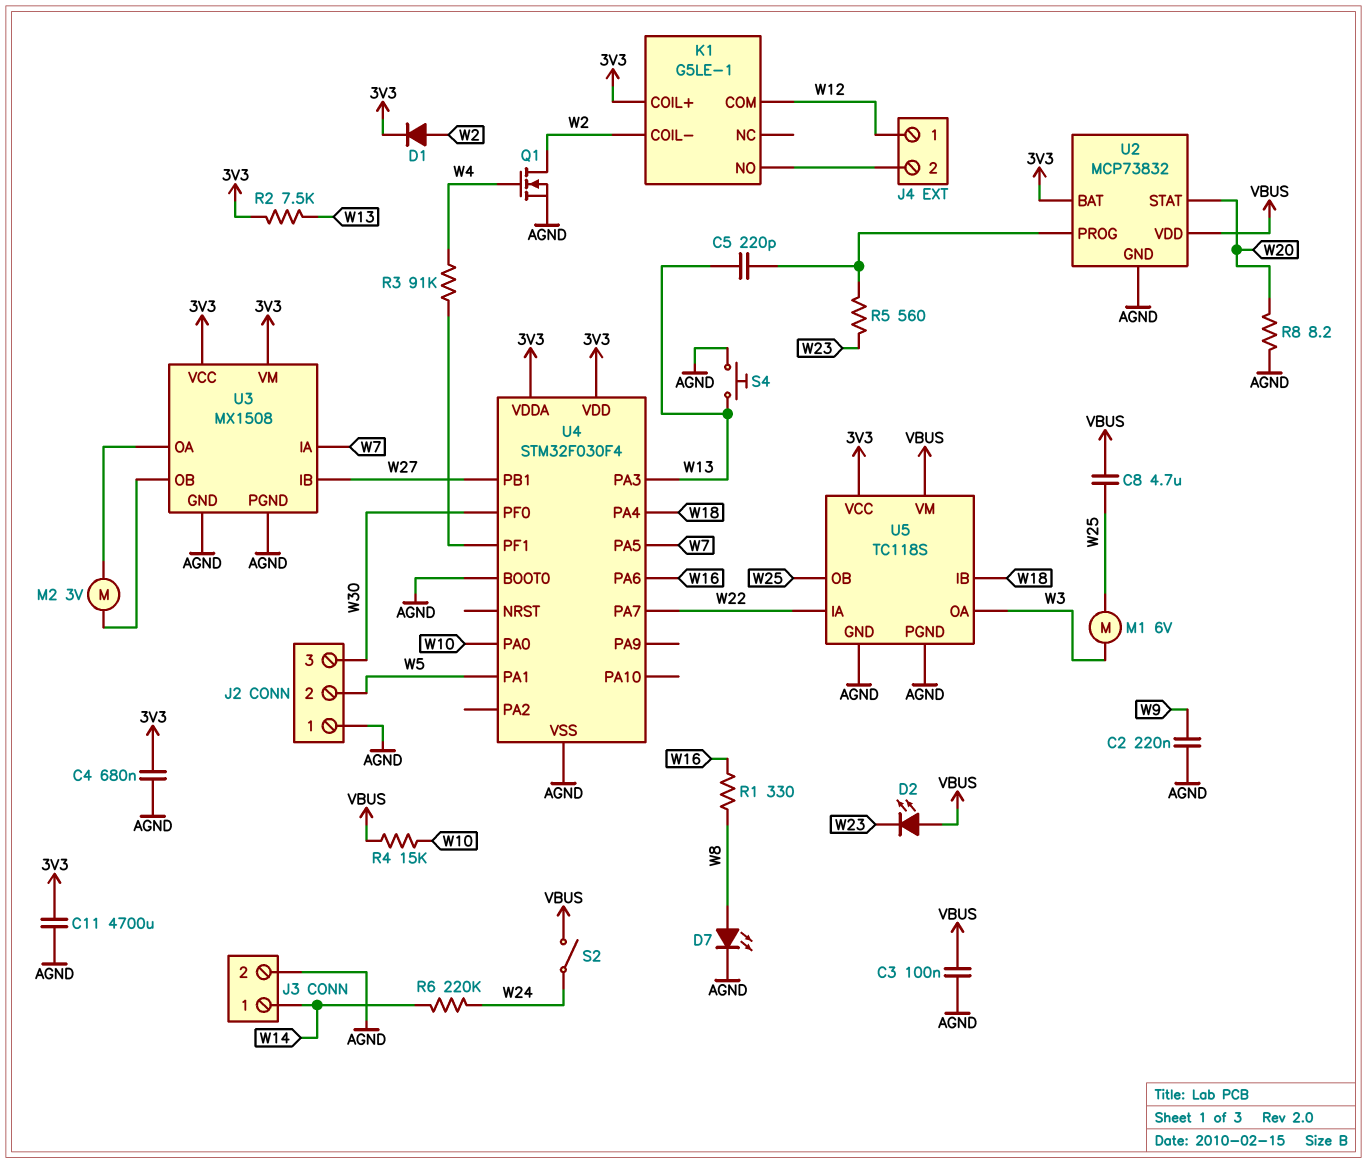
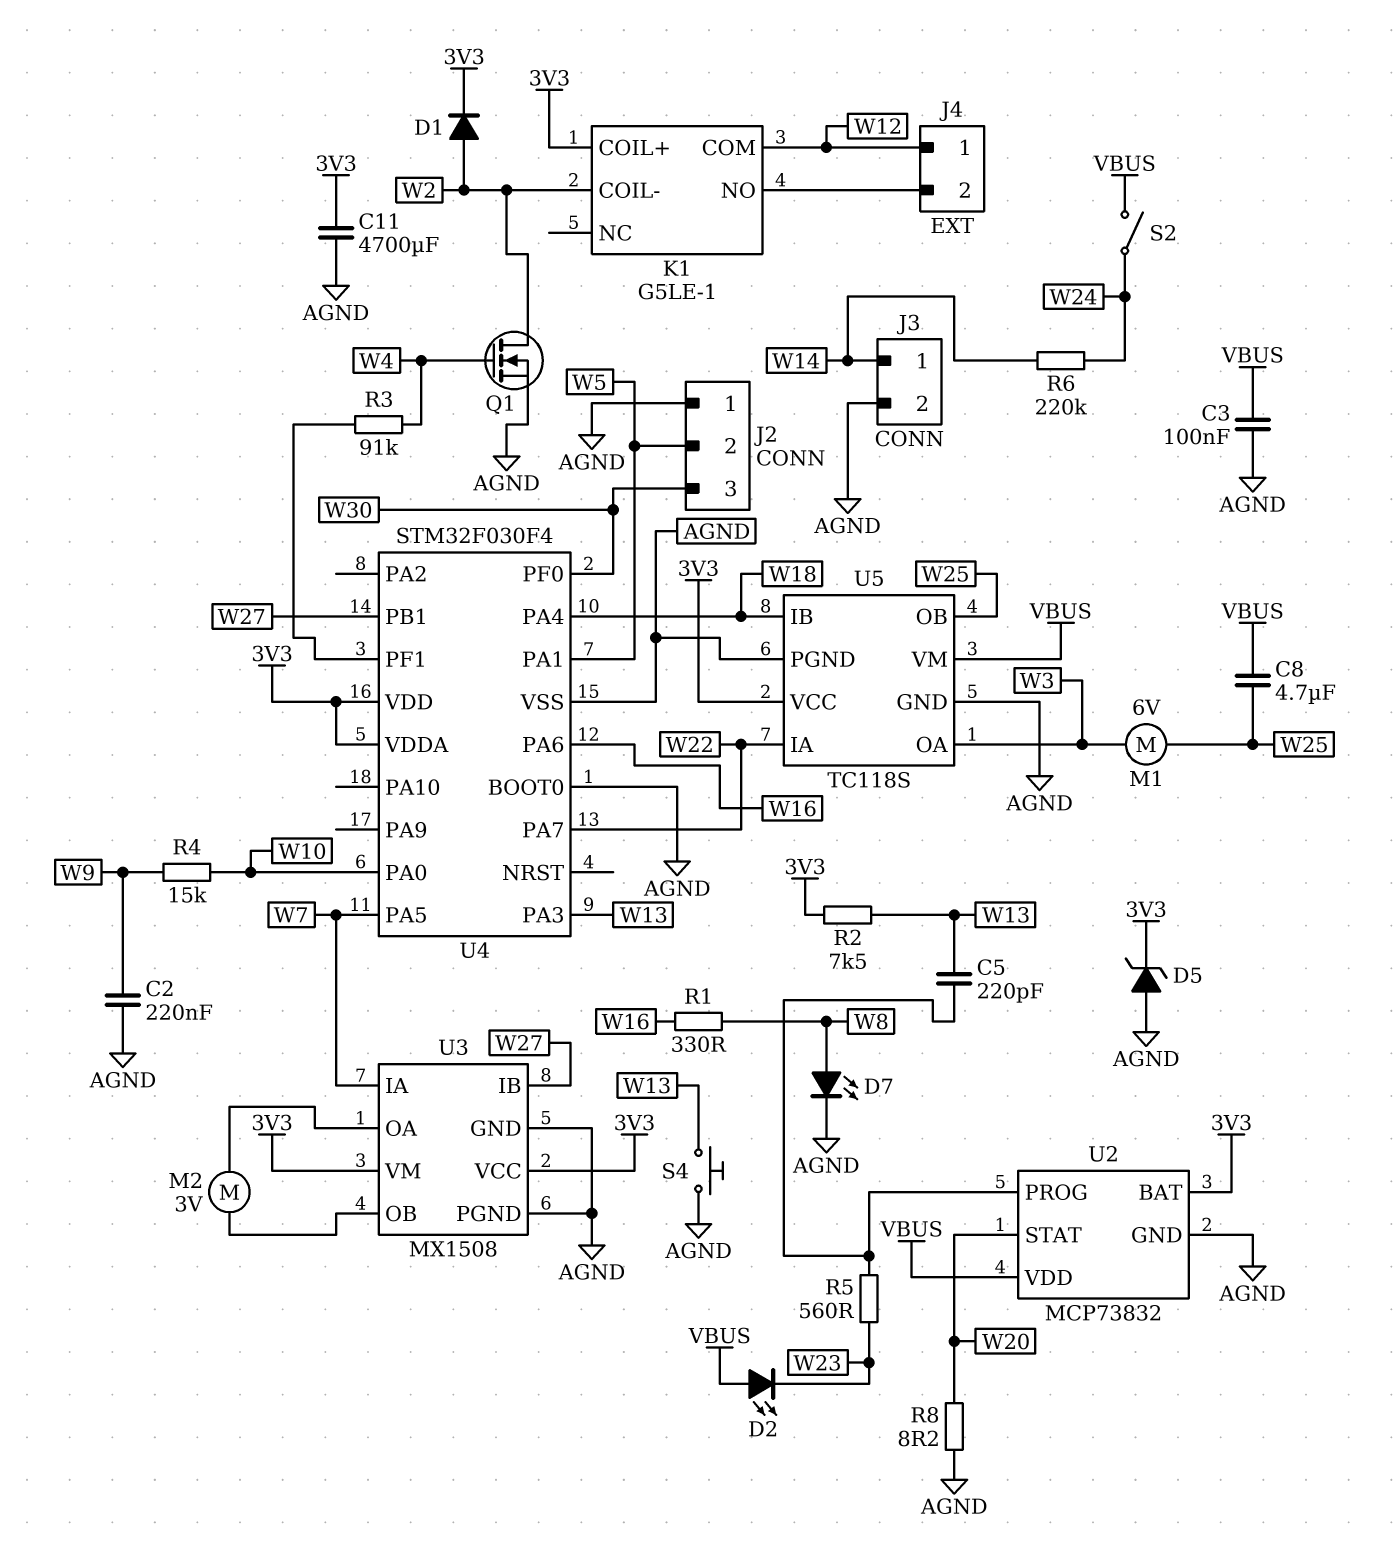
C4: 680nF (3V3, AGND) -> none
D5: none -> zener (A AGND, K 3V3)
R4: 15k (VBUS, W10) -> 15k (W9, W10)

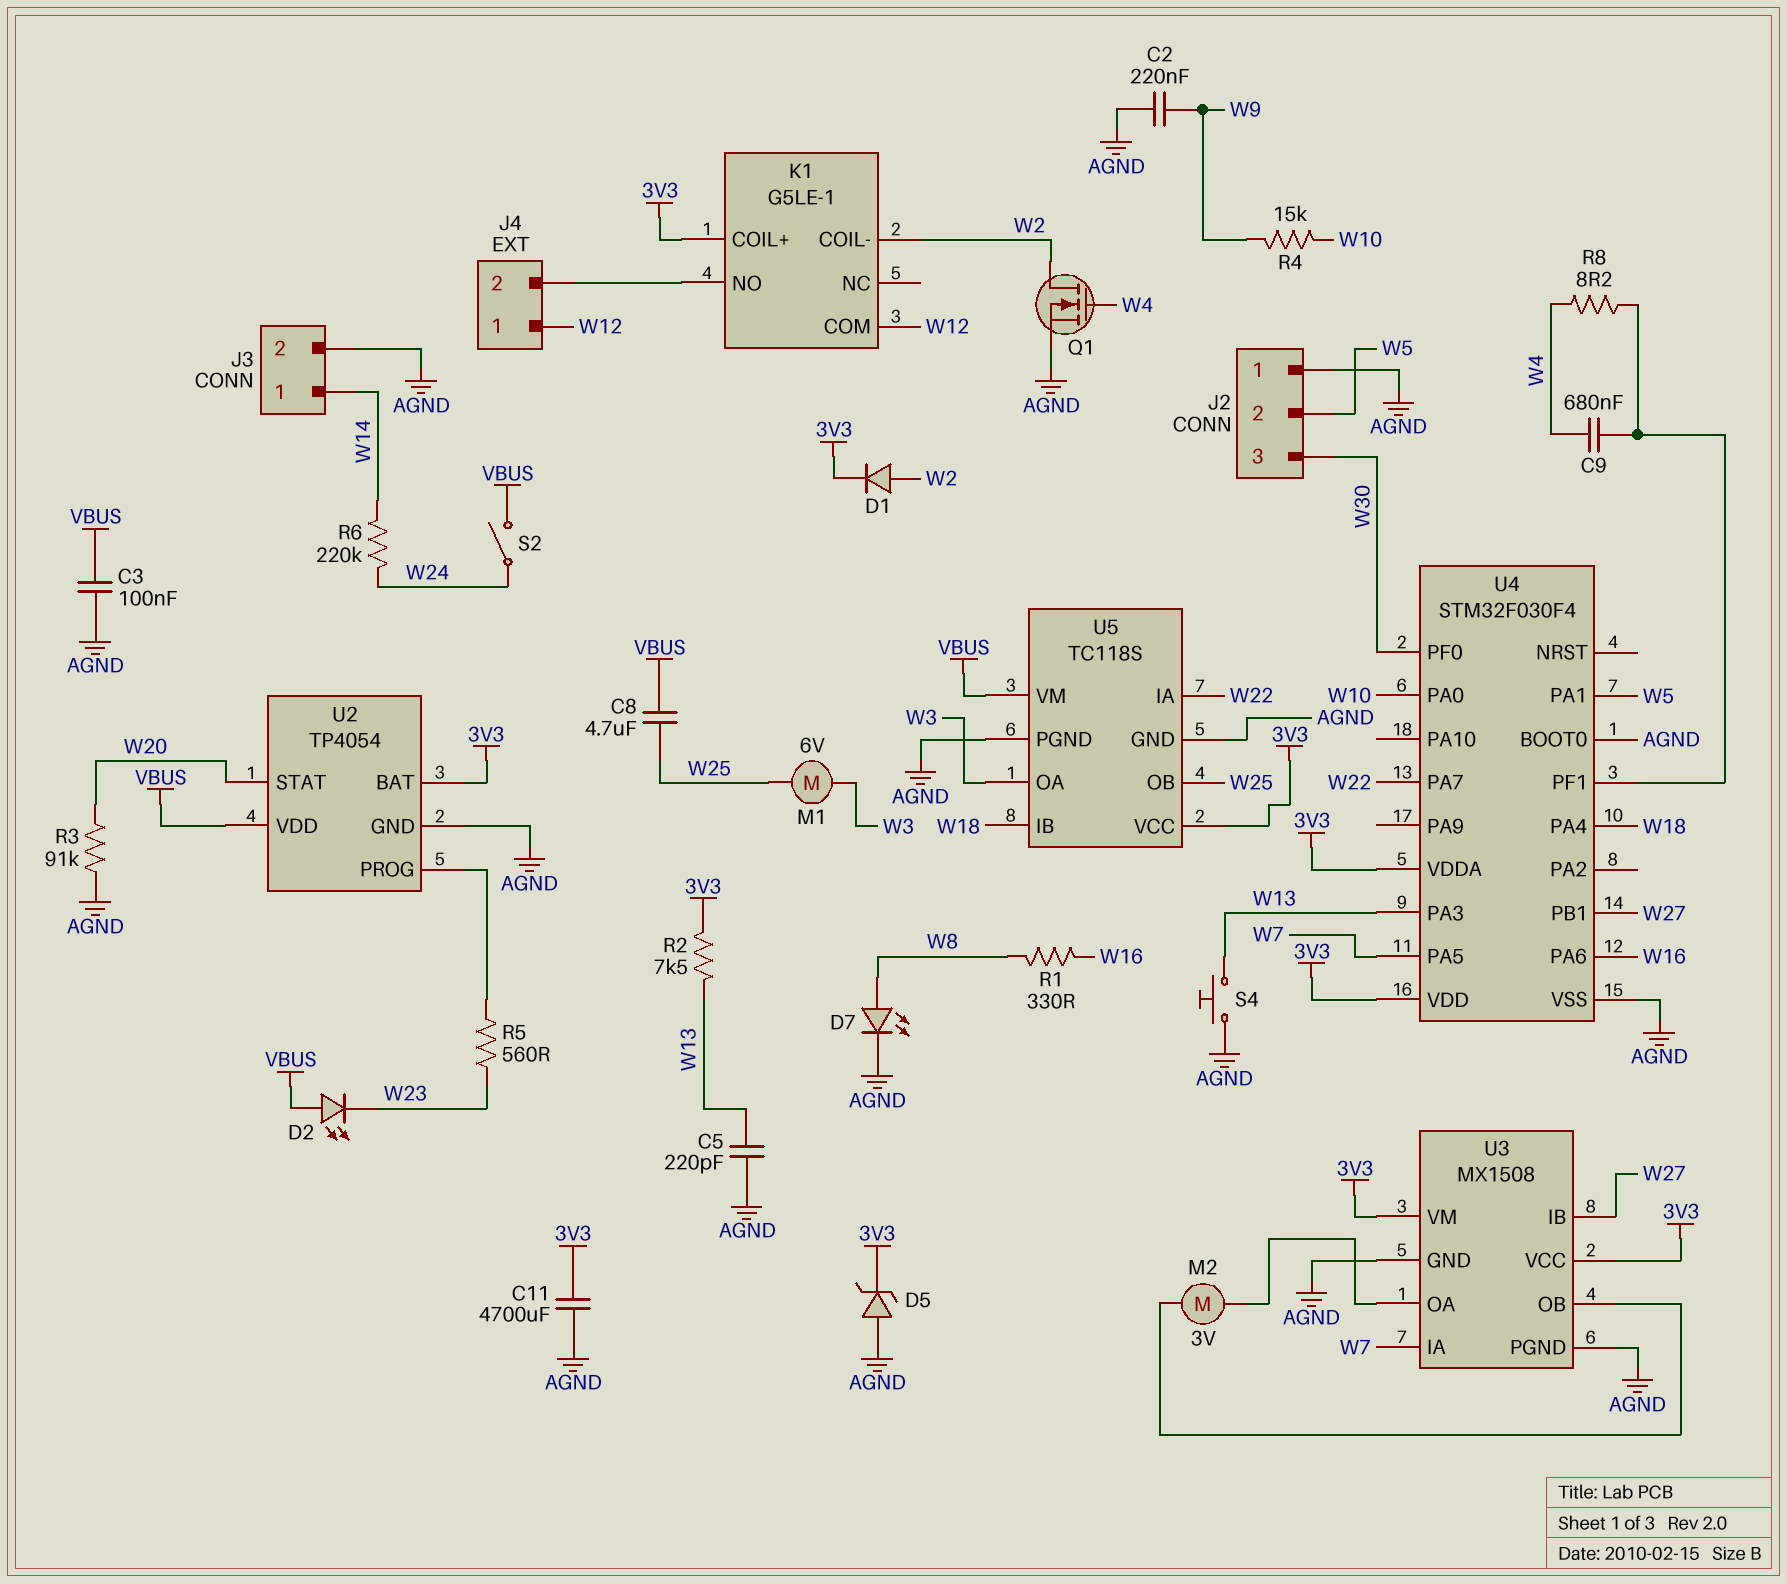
C5: 220pF (U2/PROG, W13) -> 220pF (AGND, W13)
C9: none -> 680nF (U4/PF1, W4)
R3: 91k (U4/PF1, W4) -> 91k (AGND, W20)
R8: 8.2 (AGND, W20) -> 8.2 (U4/PF1, W4)
U2: MCP73832 -> TP4054

